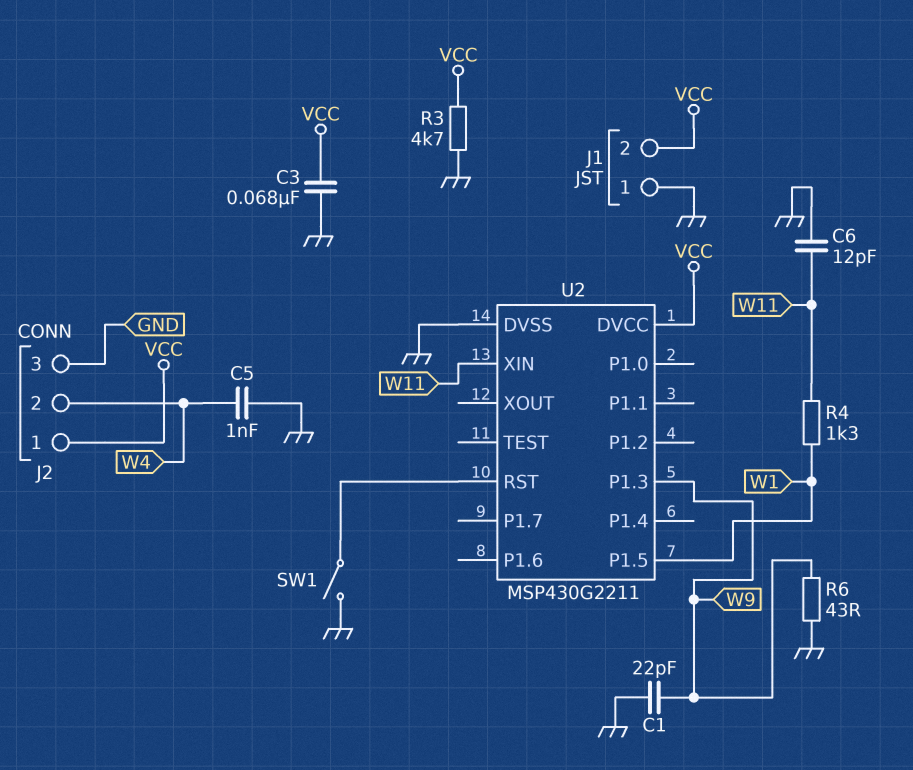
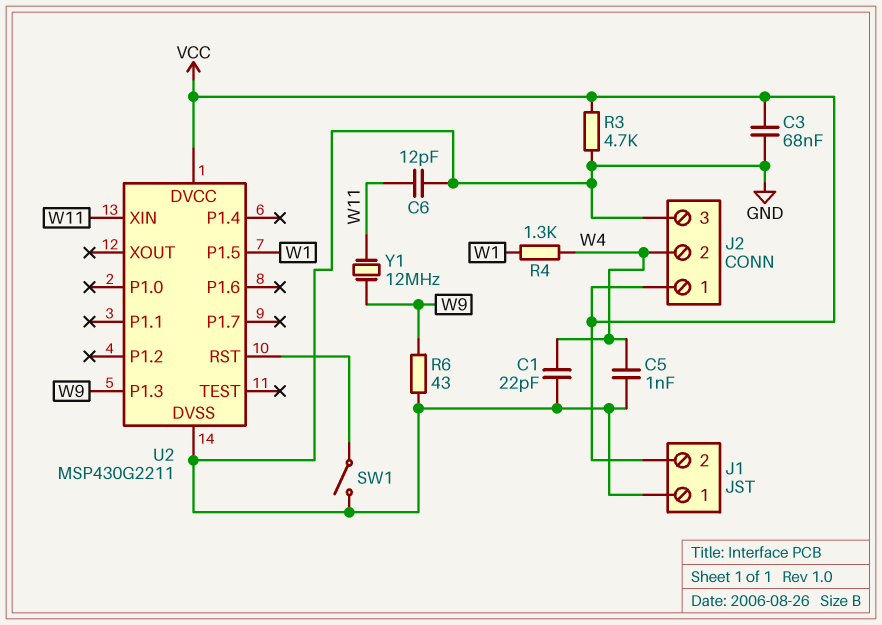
C1: 22pF (GND, W9) -> 22pF (GND, W4)
R4: 1.3k (W1, W11) -> 1.3k (W1, W4)
Y1: none -> 12MHz (W9, W11)

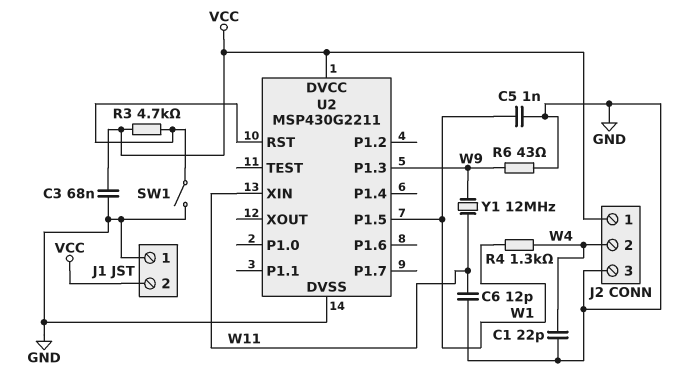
C5: 1nF (GND, W4) -> 1nF (GND, W1)
R3: 4.7k (GND, VCC) -> 4.7k (U2/RST, VCC)

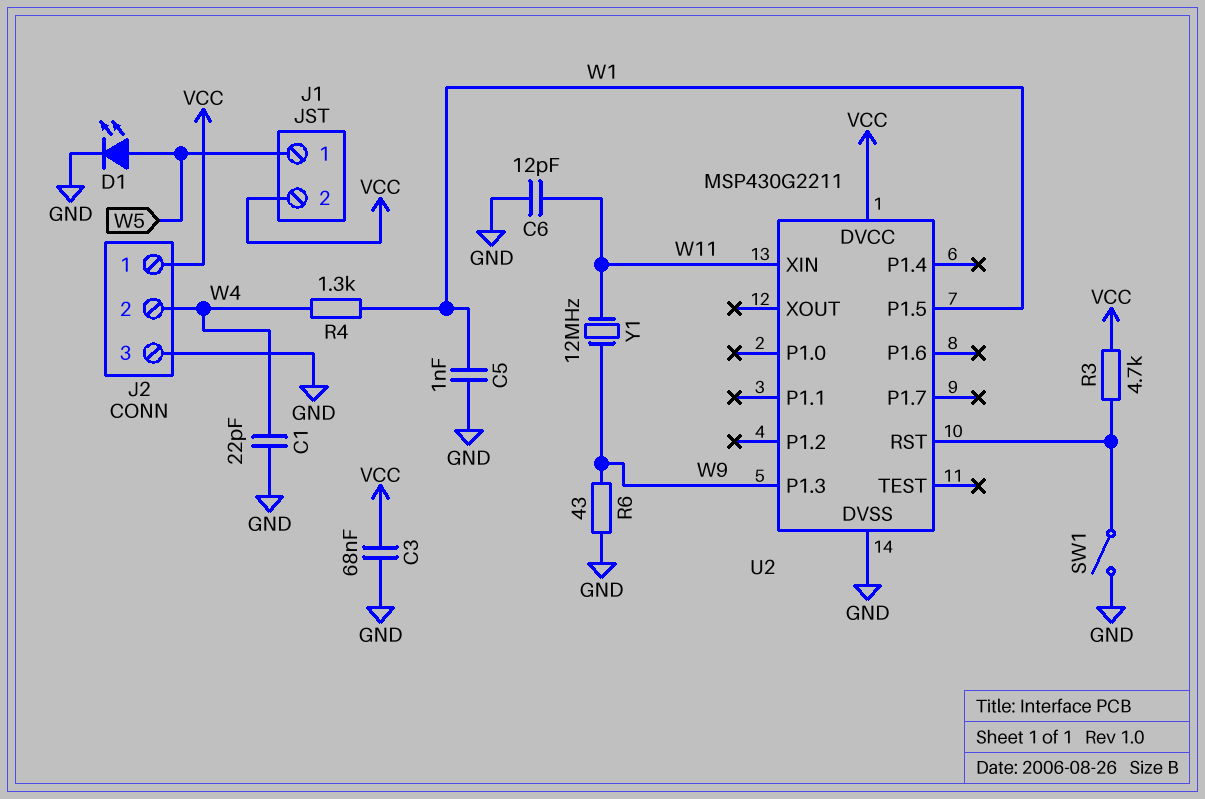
D1: none -> LED (A W5, K GND)
J1 pin 1: GND -> W5

